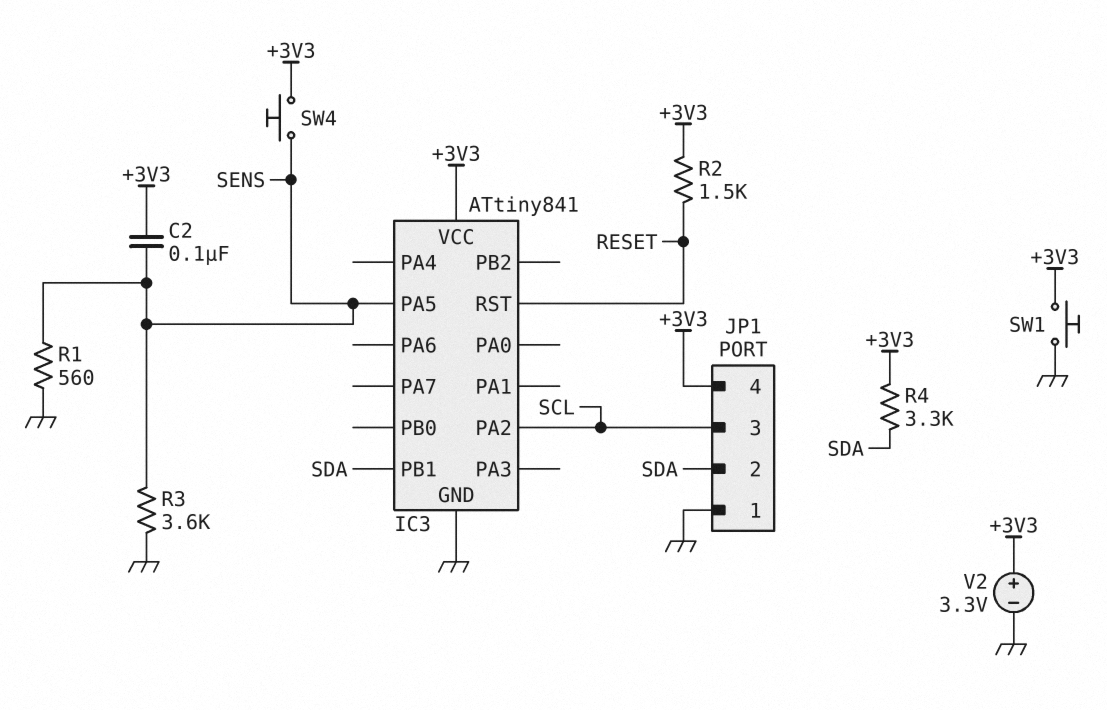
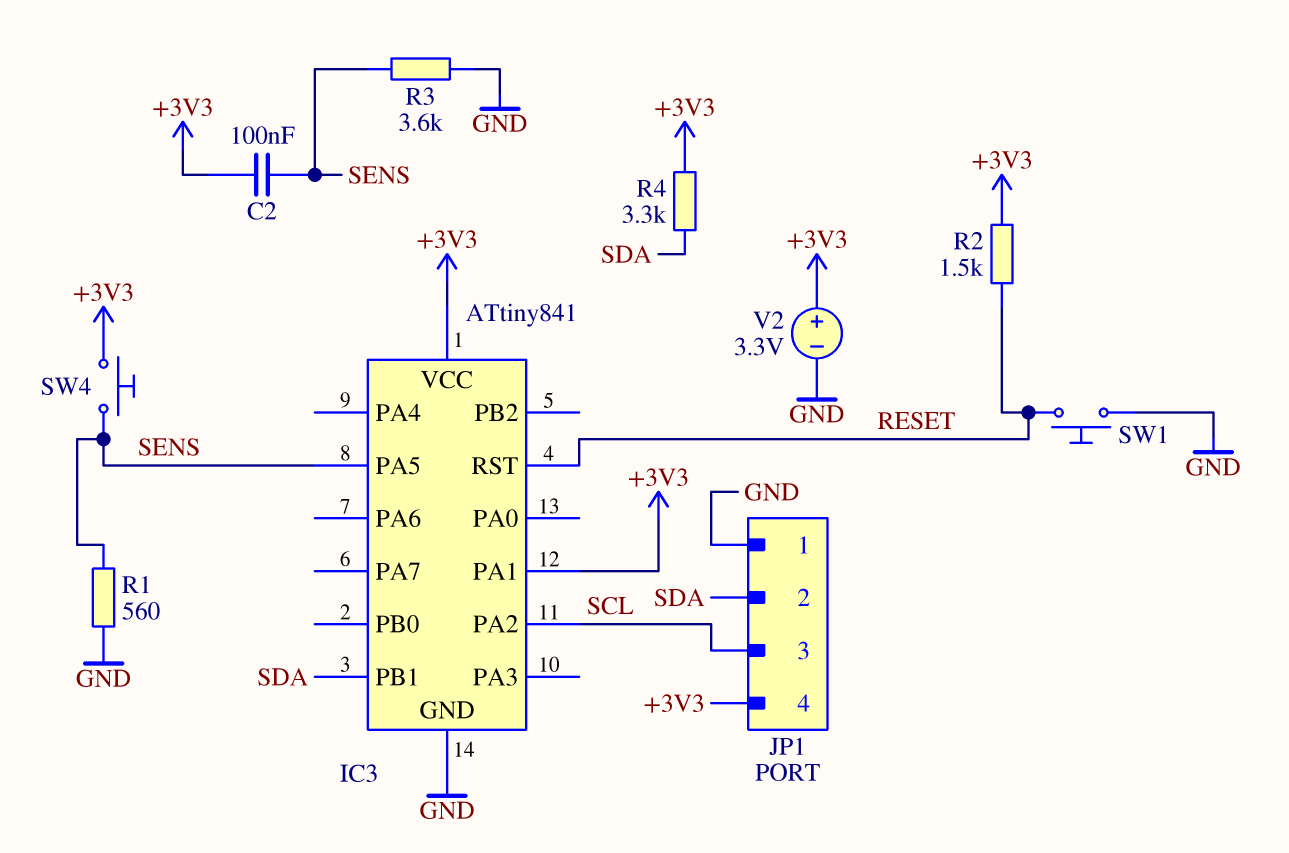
IC3 pin PA1: none -> +3V3
SW1: button (+3V3, GND) -> button (GND, RESET)

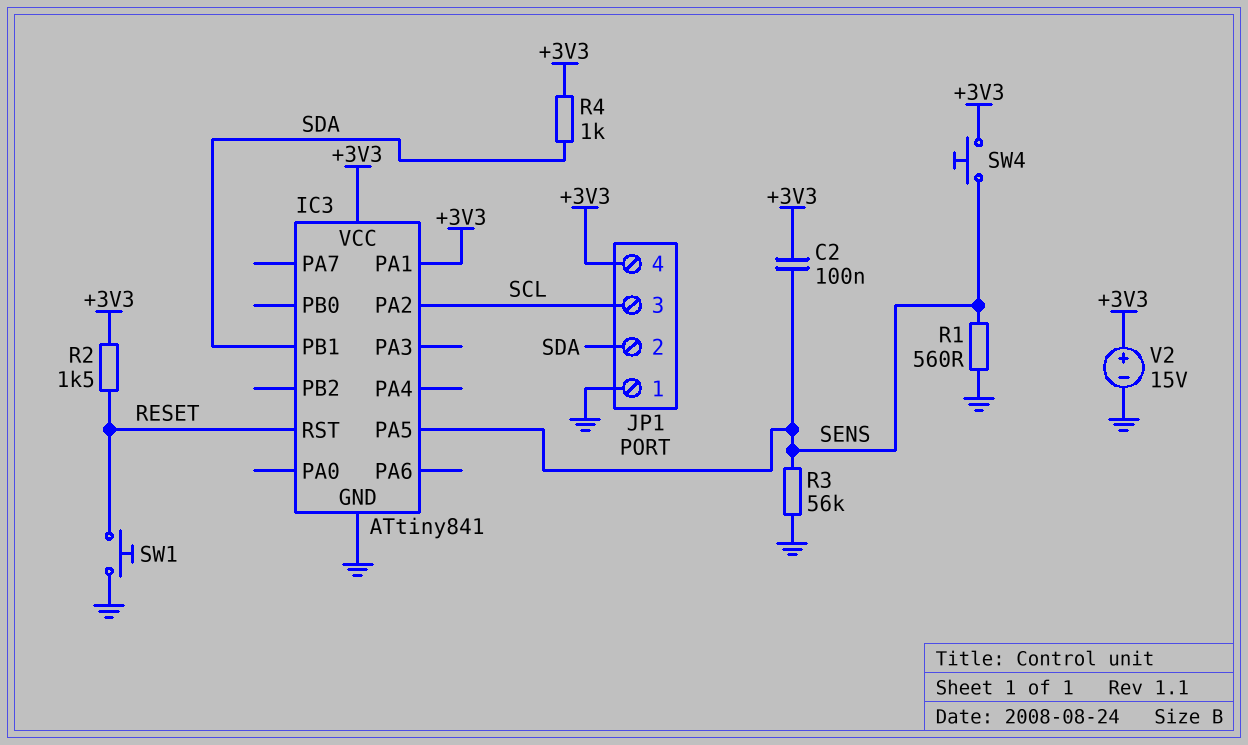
R3: 3.6k (GND, SENS) -> 56k (GND, SENS)
R4: 3.3k (+3V3, SDA) -> 1k (+3V3, SDA)
V2: 3.3V (plus +3V3, minus GND) -> 15V (plus +3V3, minus GND)

